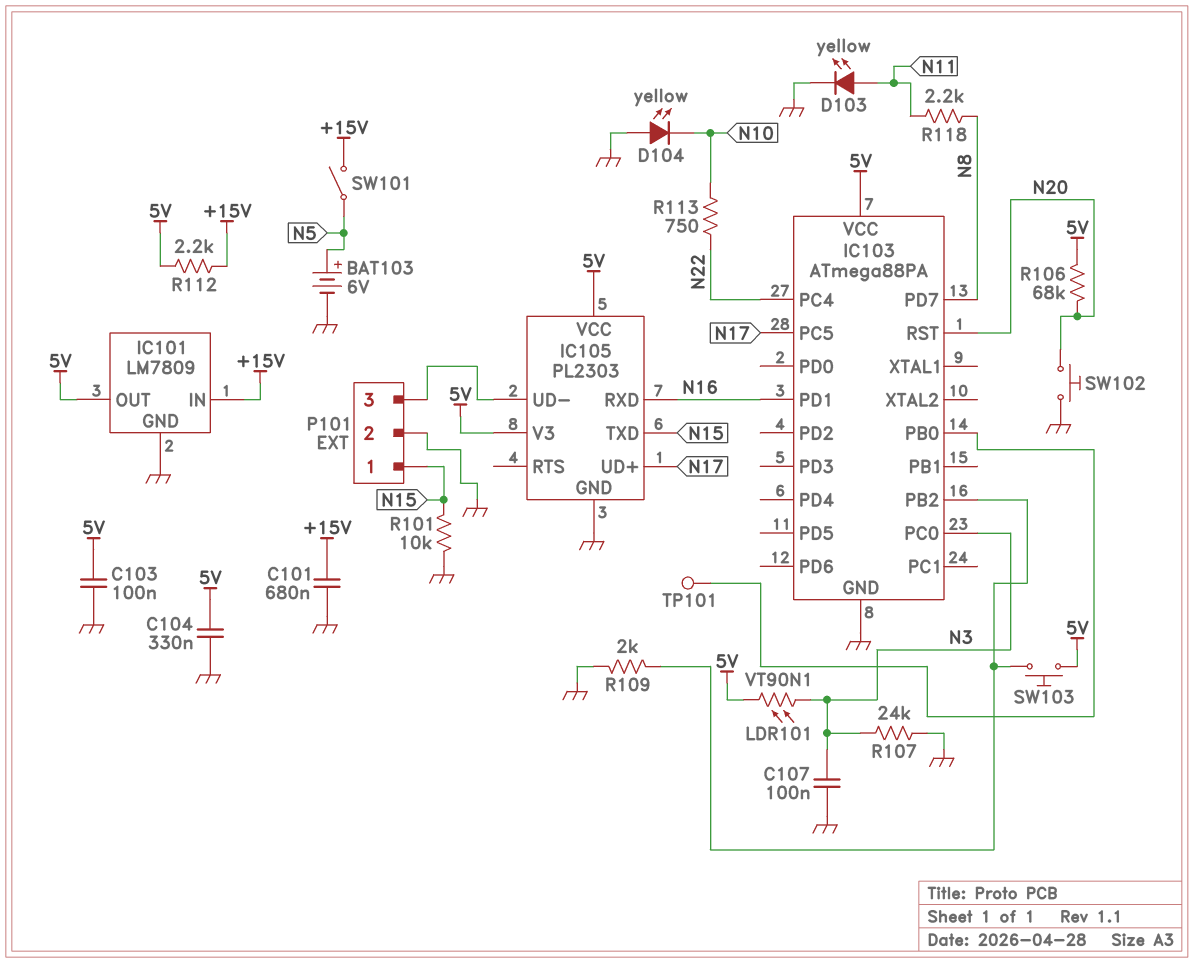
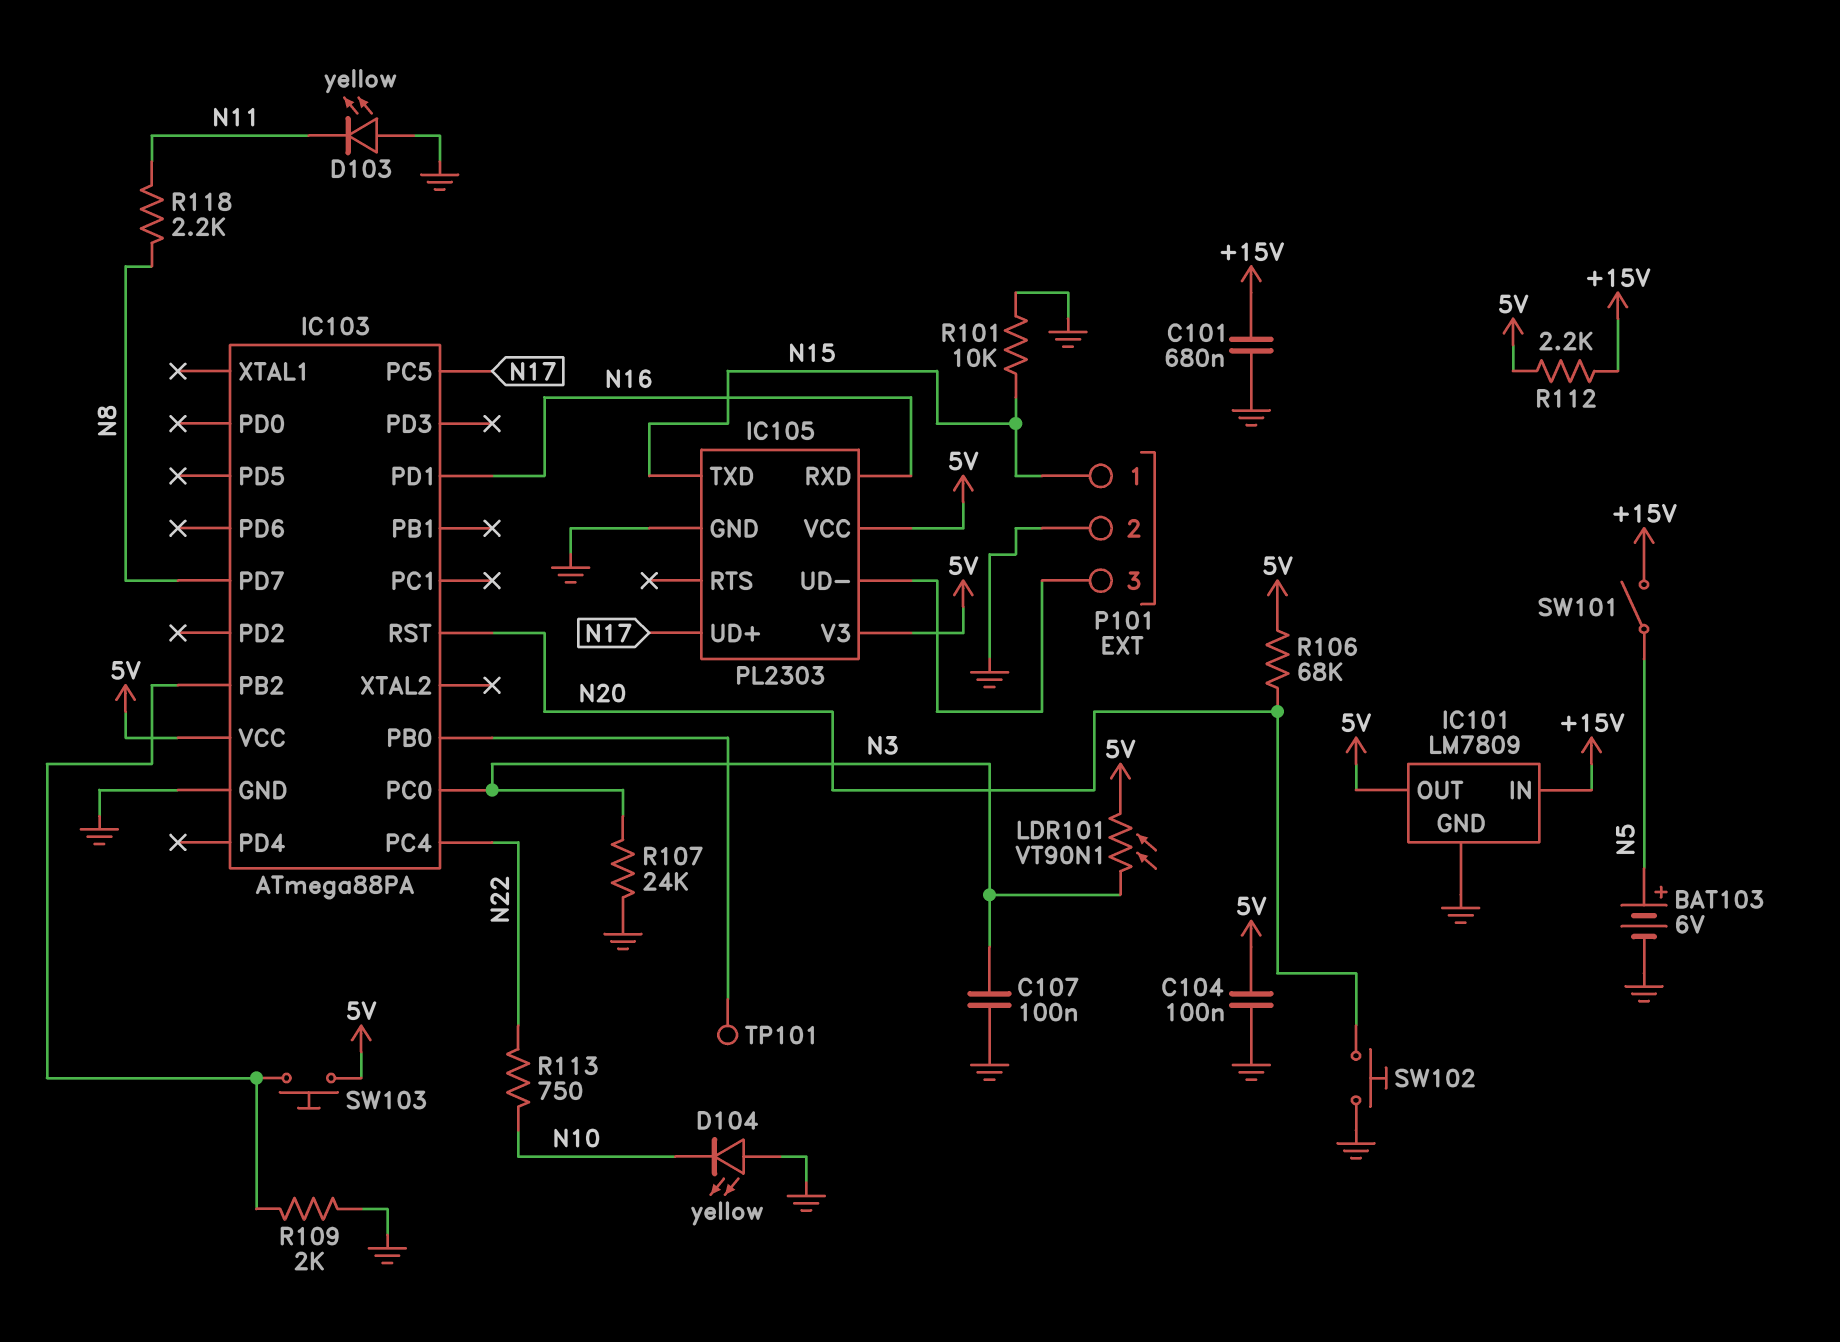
C103: 100nF (5V, GND) -> none
C104: 330nF (5V, GND) -> 100nF (5V, GND)
D103: LED yellow (A N11, K GND) -> LED yellow (A GND, K N11)

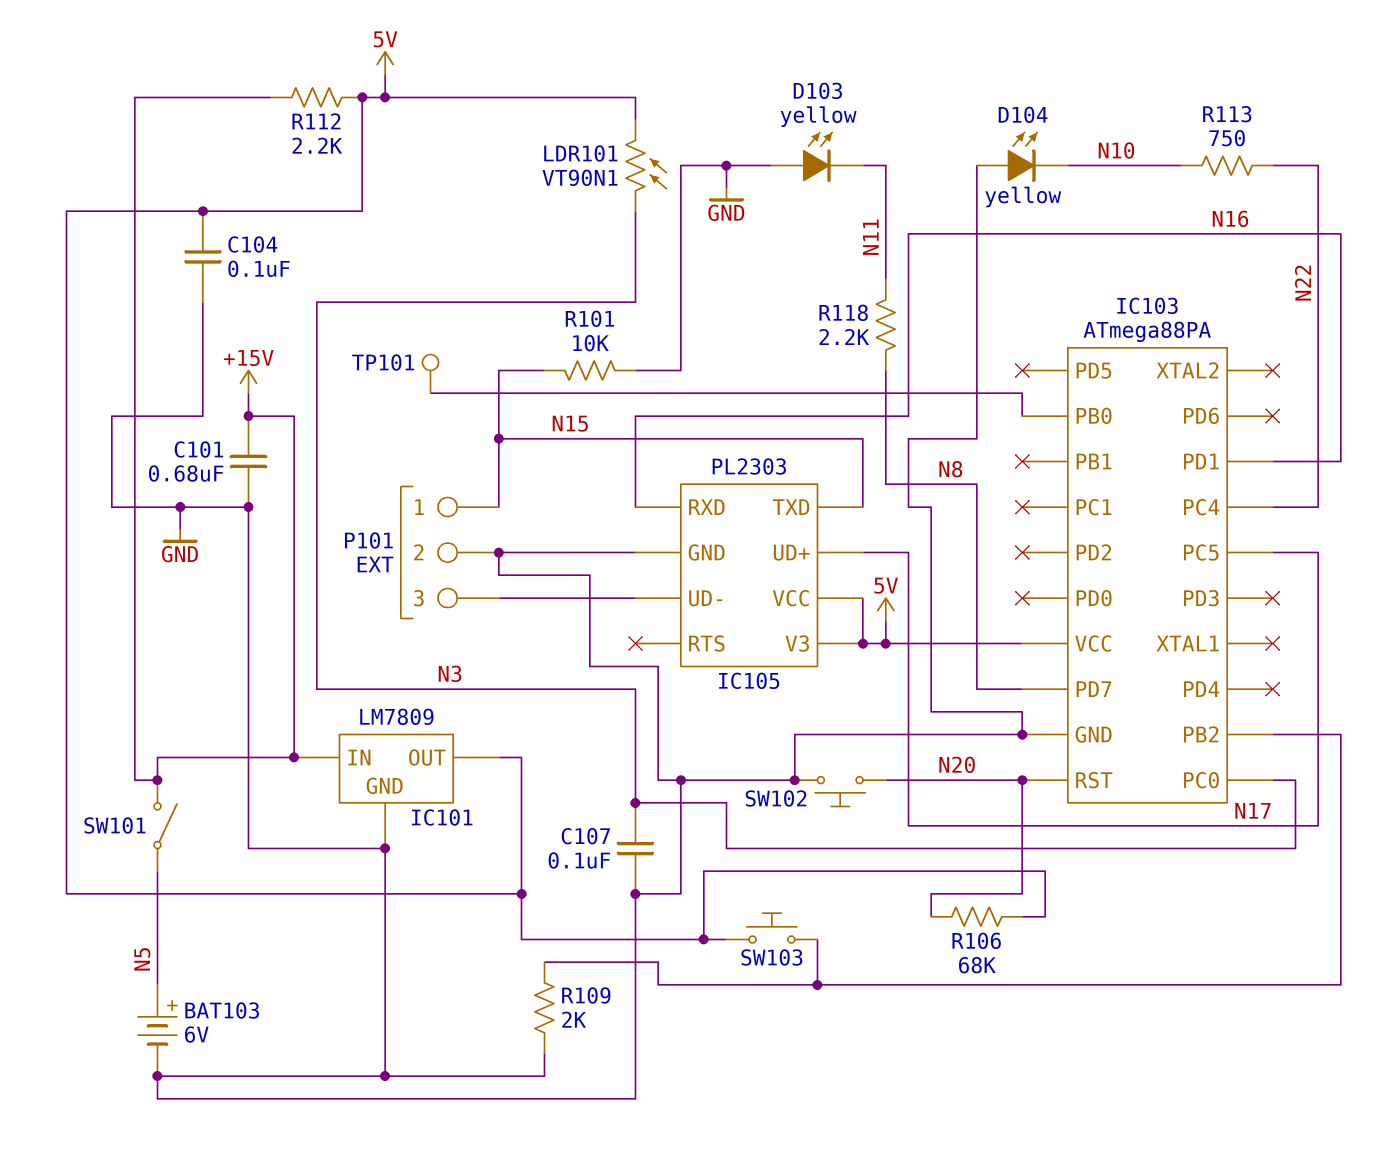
R107: 24k (GND, N3) -> none

